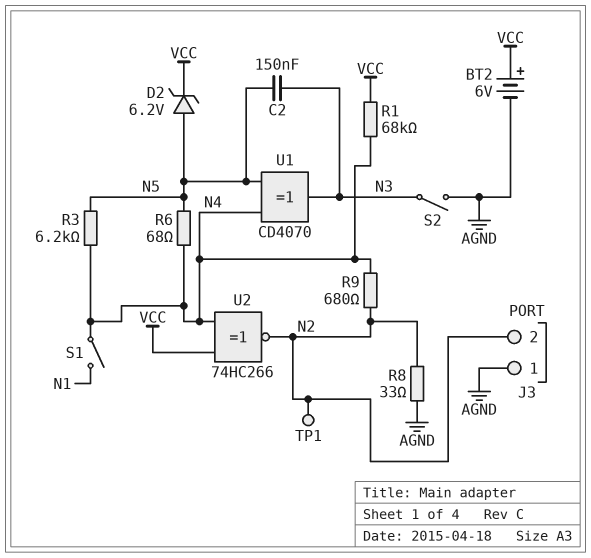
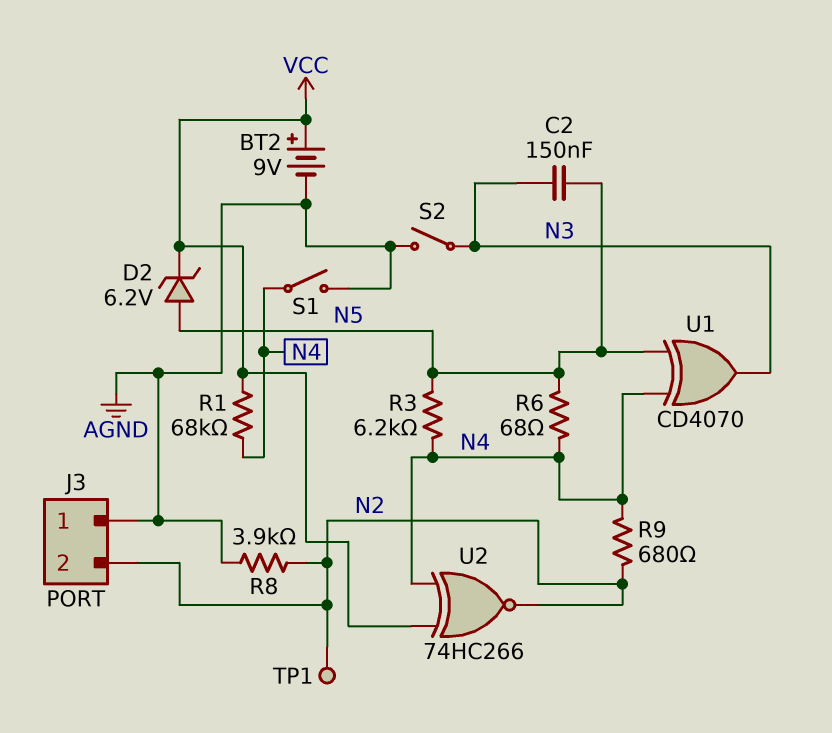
BT2: 6V (plus VCC, minus AGND) -> 9V (plus VCC, minus AGND)
R8: 33 (AGND, N2) -> 3.9k (AGND, N2)
S1: switch (N1, N4) -> switch (AGND, N4)

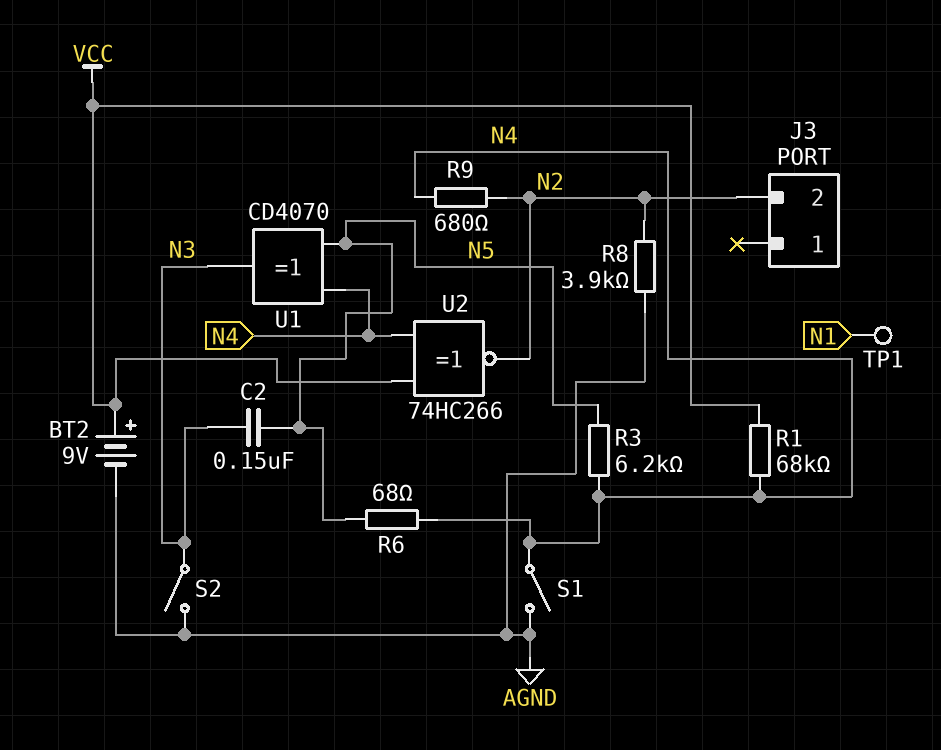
D2: zener 6.2V (A N5, K VCC) -> none
J3 pin 1: AGND -> none
TP1: test point (N2) -> test point (N1)

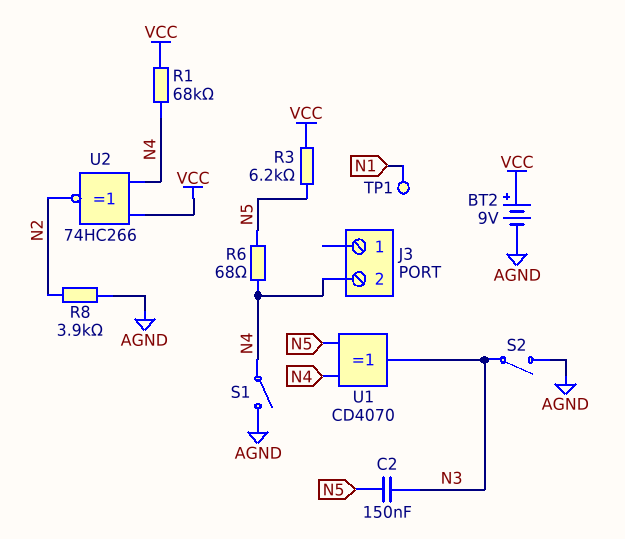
J3 pin 2: N2 -> N4
R3: 6.2k (N4, N5) -> 6.2k (N5, VCC)
R9: 680 (N2, N4) -> none

